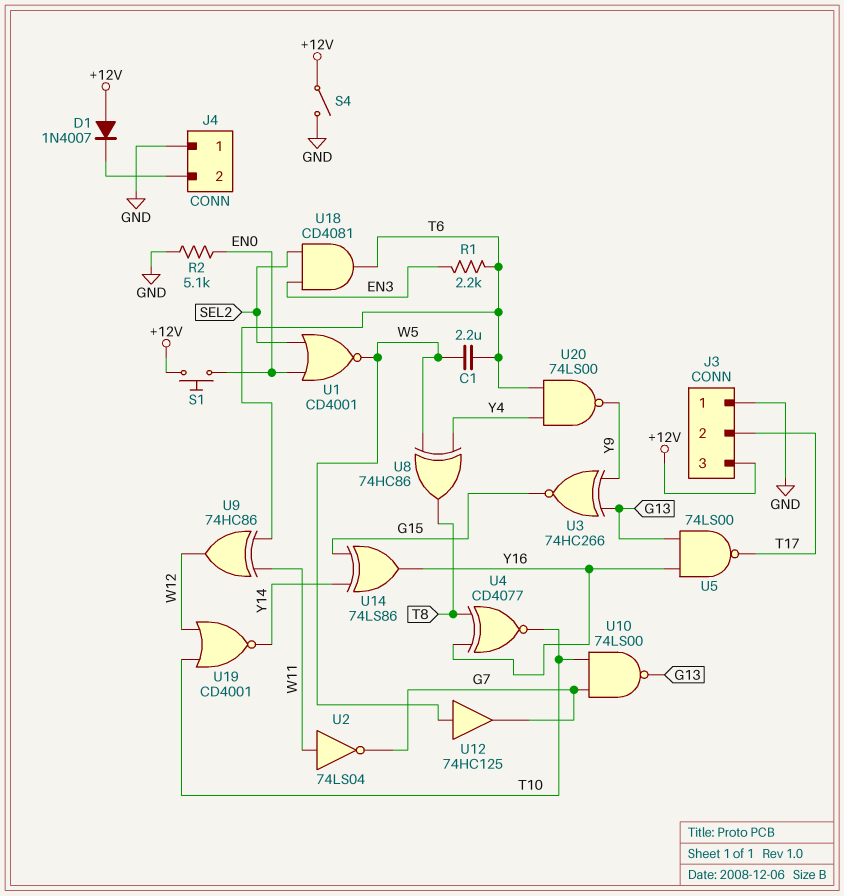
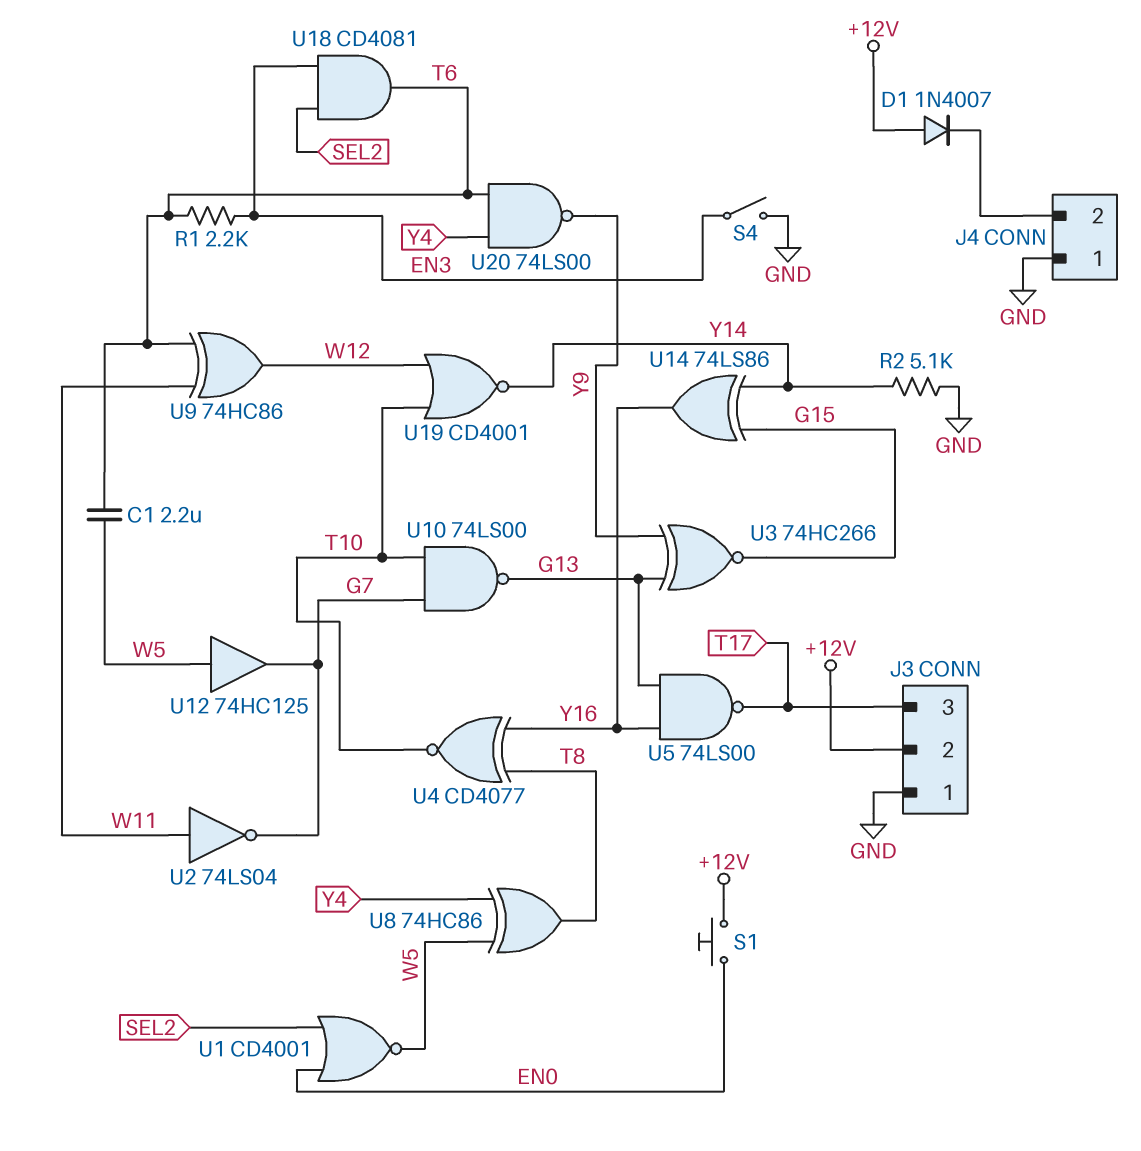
J3 pin 2: T17 -> +12V
J3 pin 3: +12V -> T17
R2: 5.1k (EN0, GND) -> 5.1k (GND, Y14)
S4: switch (+12V, GND) -> switch (EN3, GND)

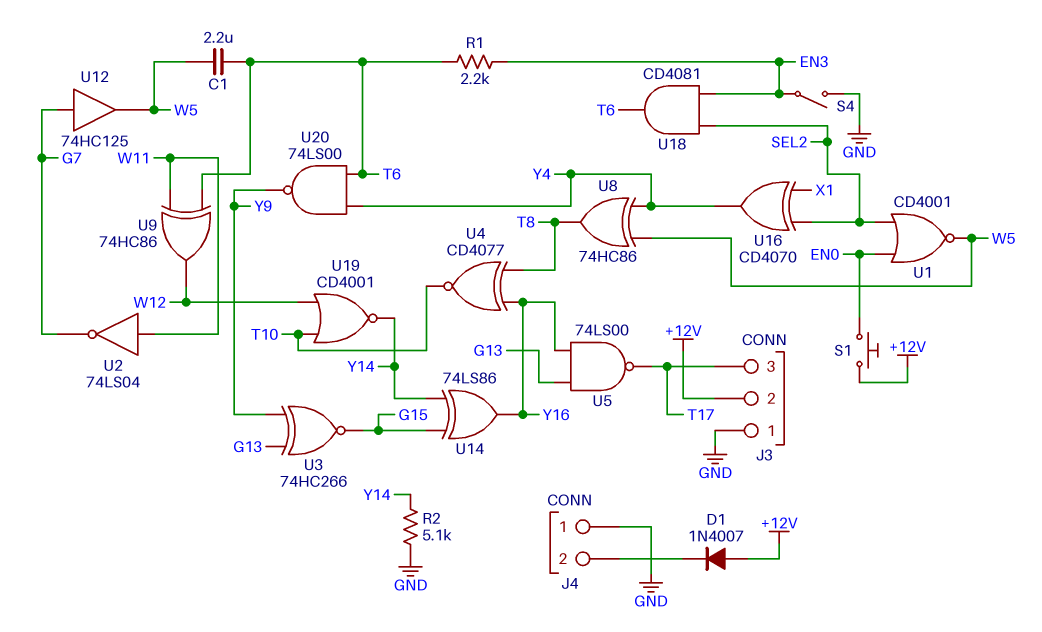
U10: NAND 74LS00 (in G7, in T10, out G13) -> none
U12: buffer 74HC125 (in W5, out G7) -> buffer 74HC125 (in G7, out W5)
U16: none -> XOR CD4070 (in SEL2, in X1, out Y4)

